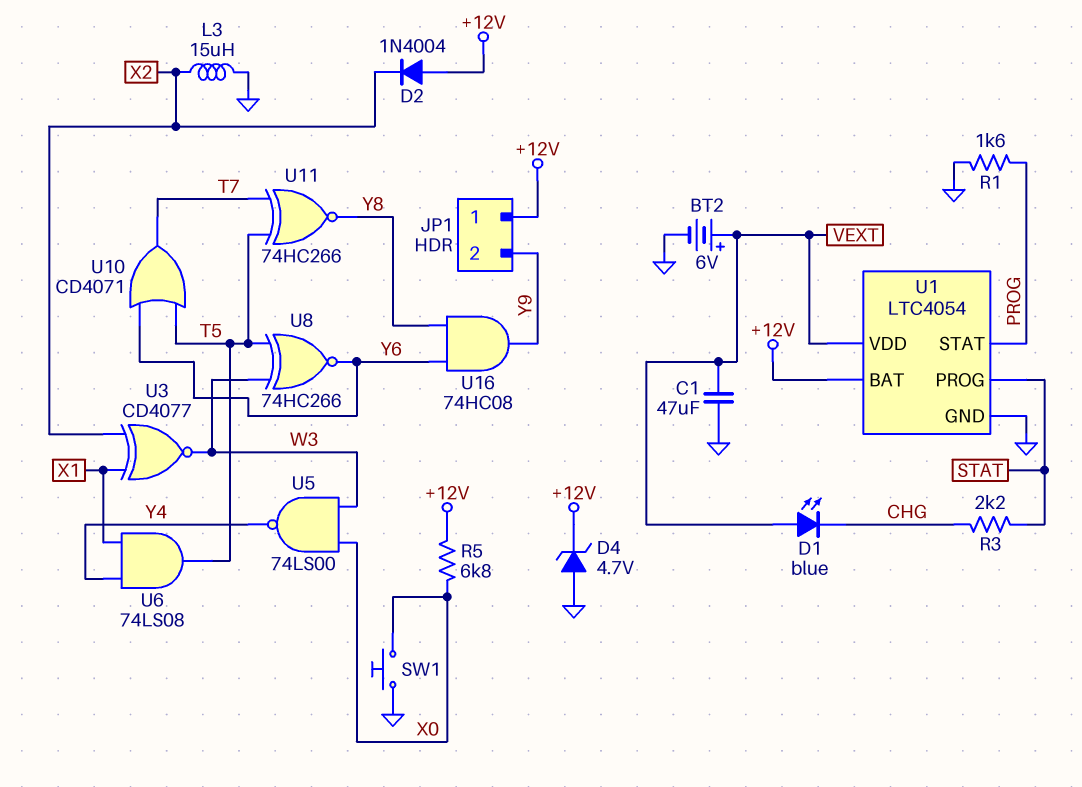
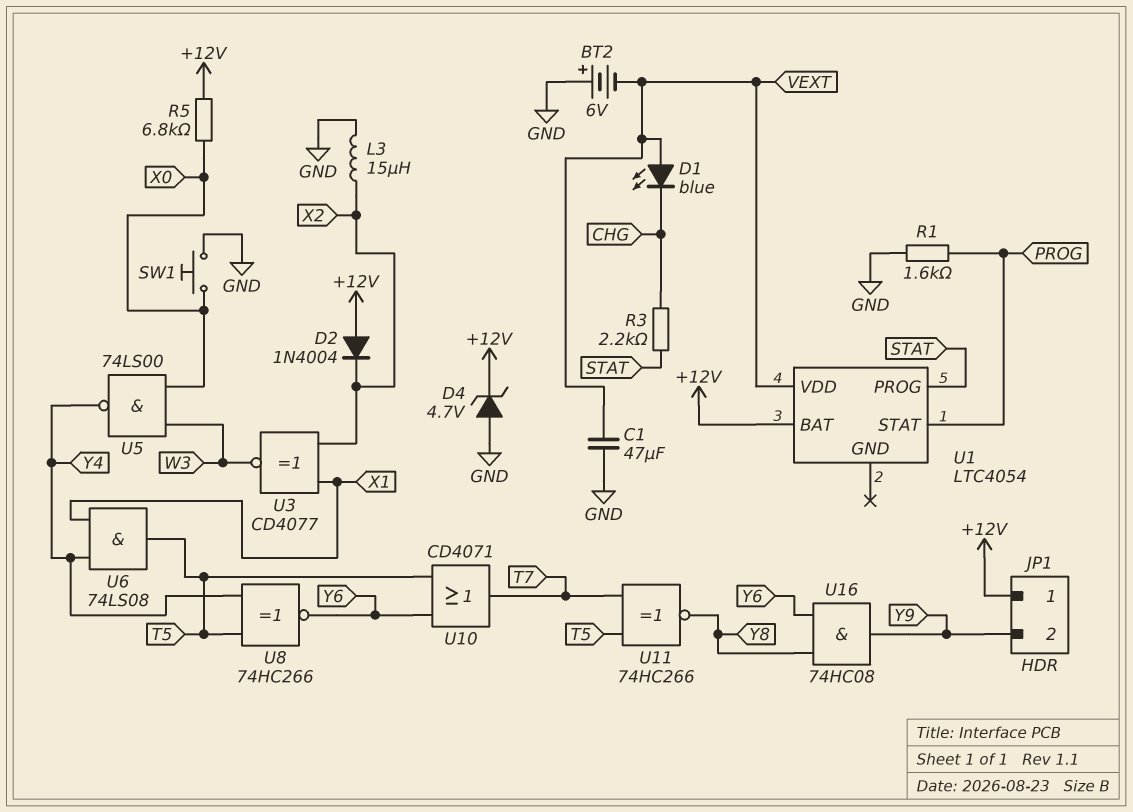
BT2: 6V (plus VEXT, minus GND) -> 6V (plus GND, minus VEXT)
U1 pin GND: GND -> none
U8: XNOR 74HC266 (in T5, in W3, out Y6) -> XNOR 74HC266 (in T5, in Y4, out Y6)

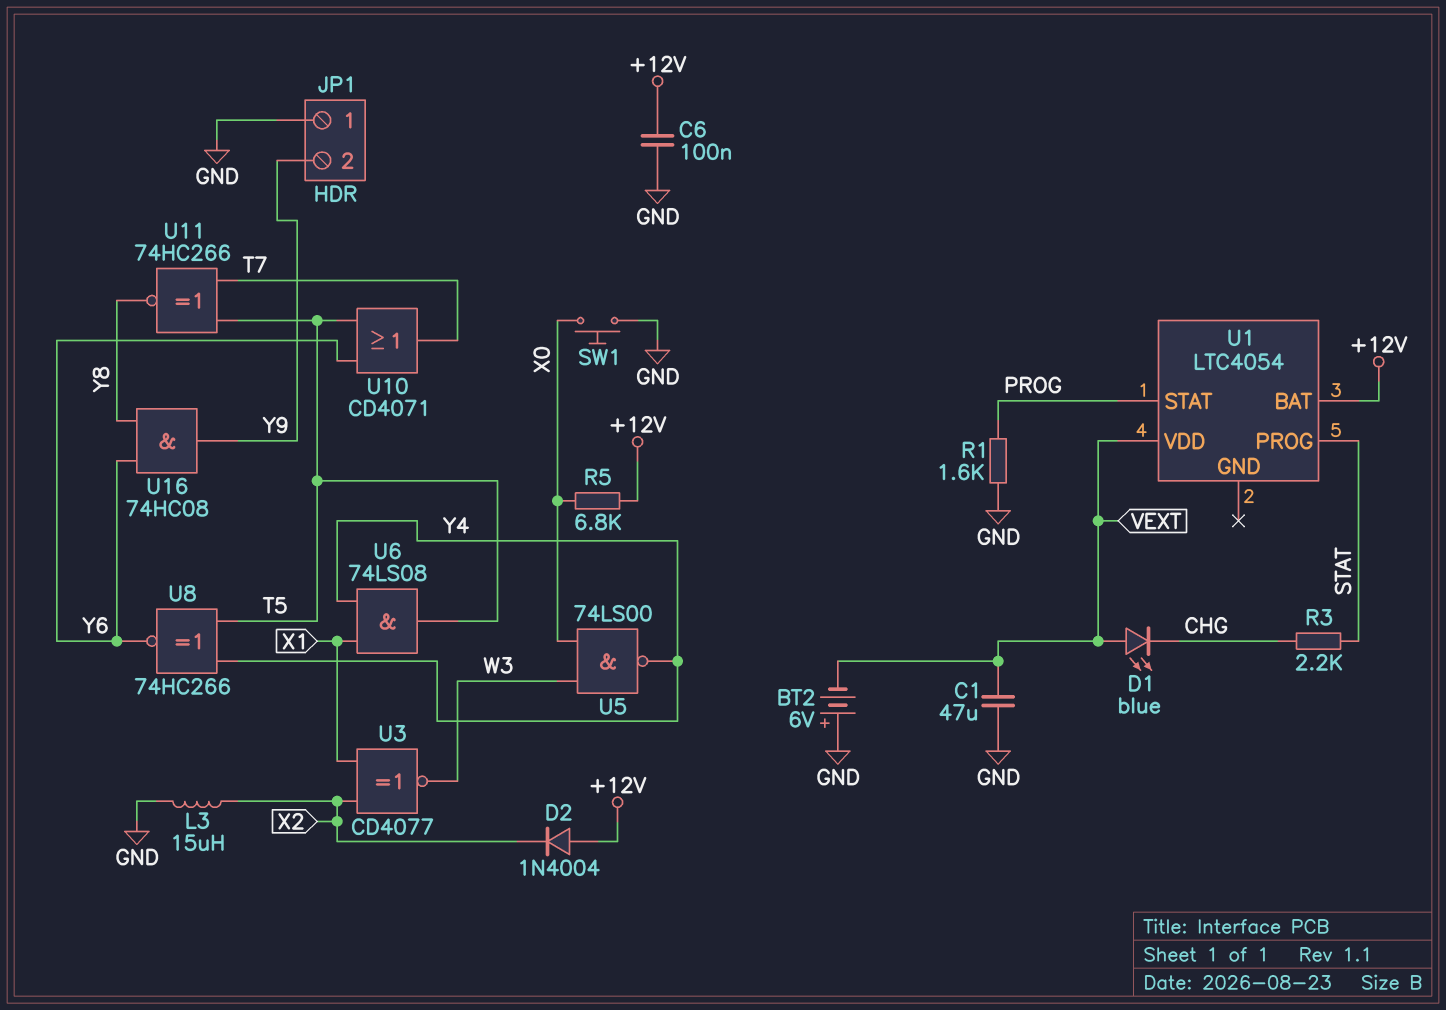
C6: none -> 100nF (+12V, GND)
D4: zener 4.7V (A GND, K +12V) -> none
JP1 pin 1: +12V -> GND

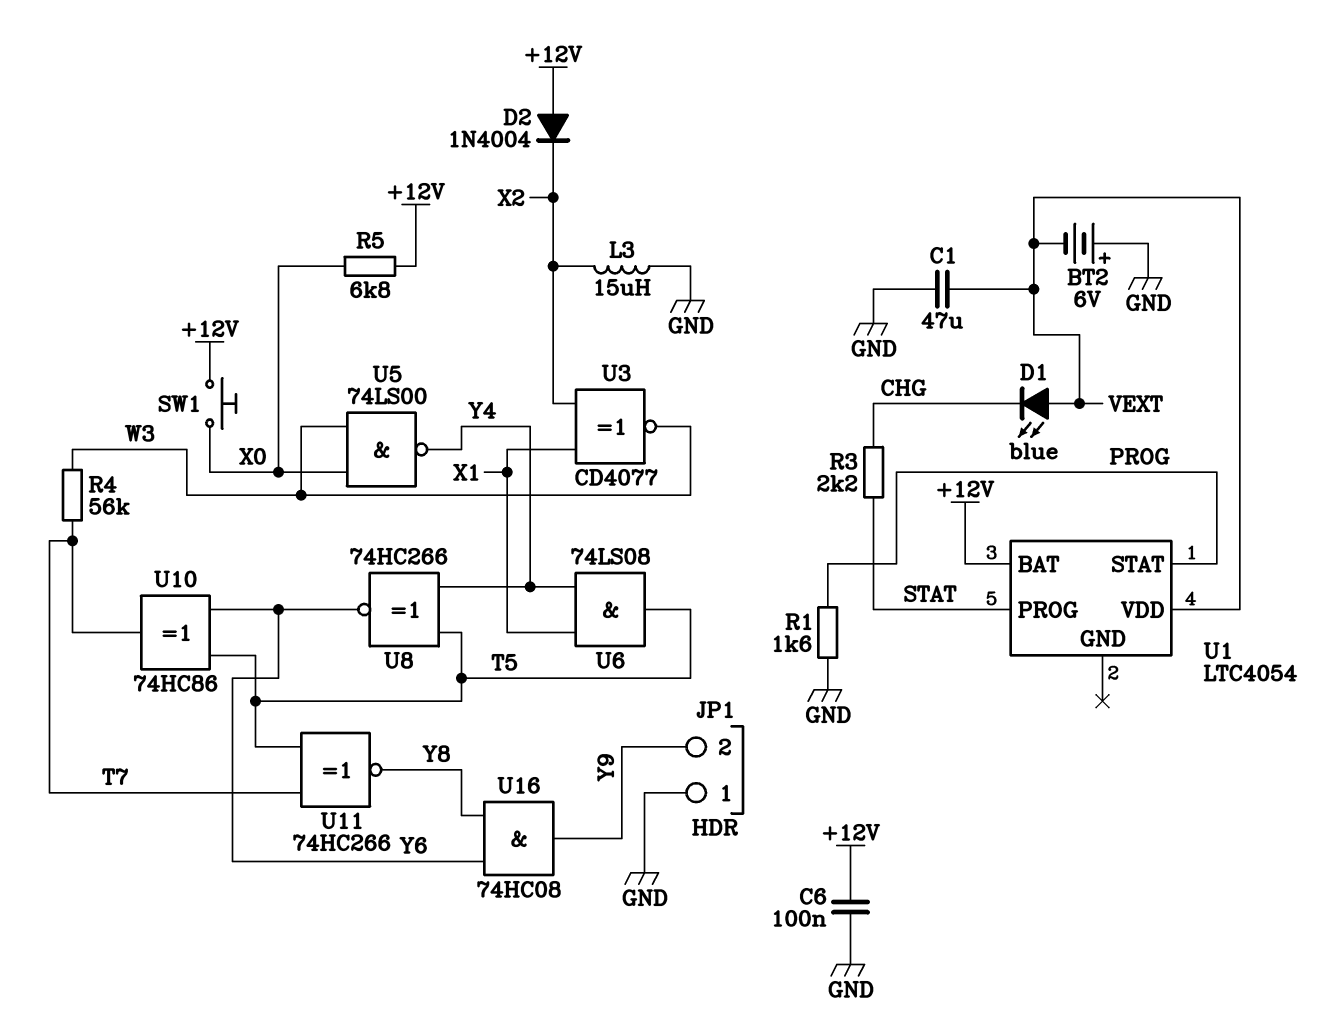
R4: none -> 56k (T7, W3)
SW1: button (GND, X0) -> button (+12V, X0)
U10: OR CD4071 (in T5, in Y6, out T7) -> XOR 74HC86 (in T5, in Y6, out T7)

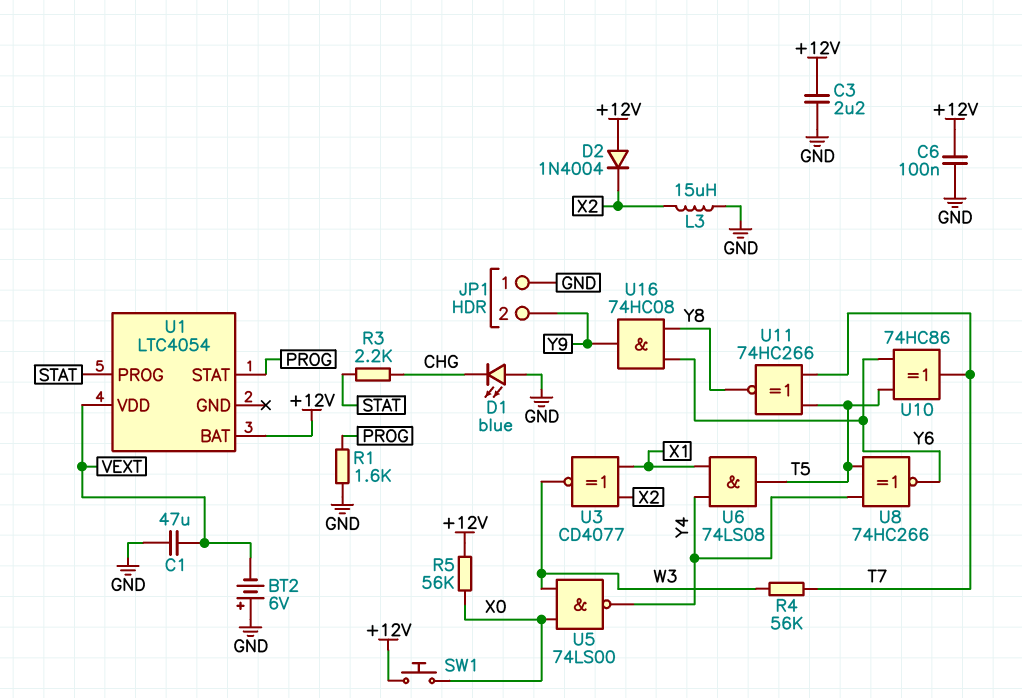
C3: none -> 2.2uF (+12V, GND)
D1: LED blue (A VEXT, K CHG) -> LED blue (A GND, K CHG)
R5: 6.8k (+12V, X0) -> 56k (+12V, X0)

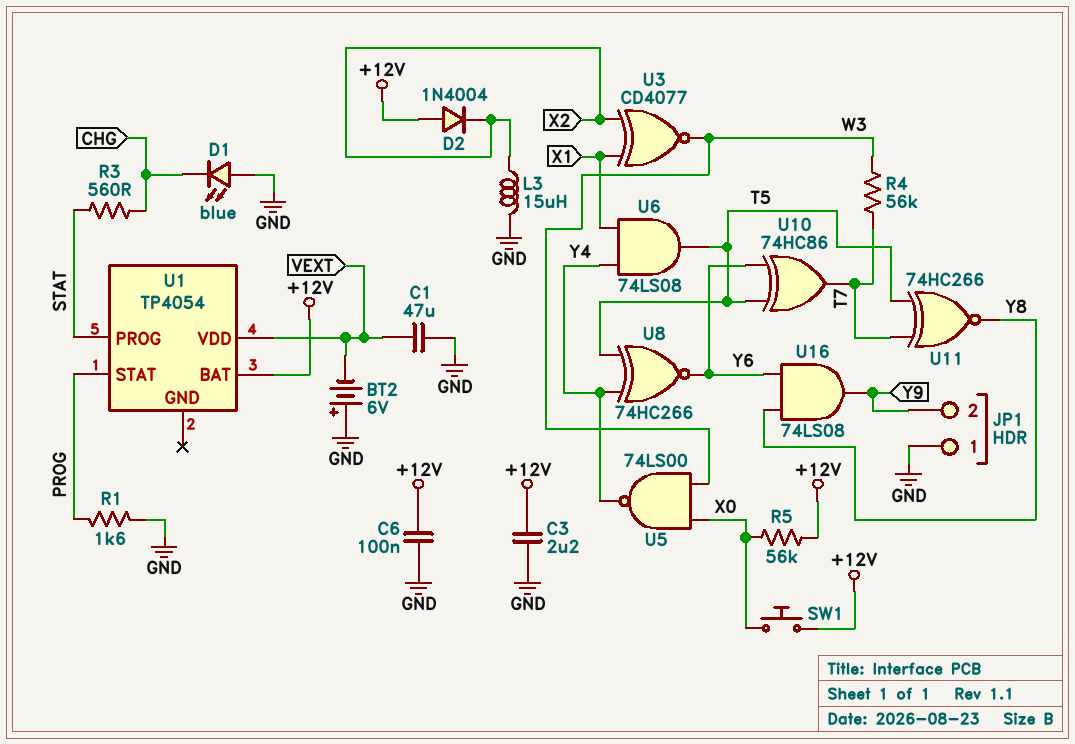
R3: 2.2k (CHG, STAT) -> 560 (CHG, STAT)
U1: LTC4054 -> TP4054
U16: AND 74HC08 (in Y6, in Y8, out Y9) -> AND 74LS08 (in Y6, in Y8, out Y9)

